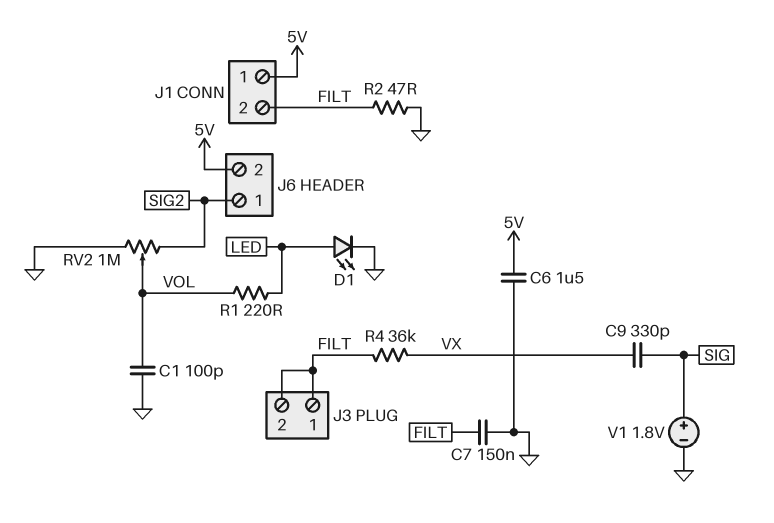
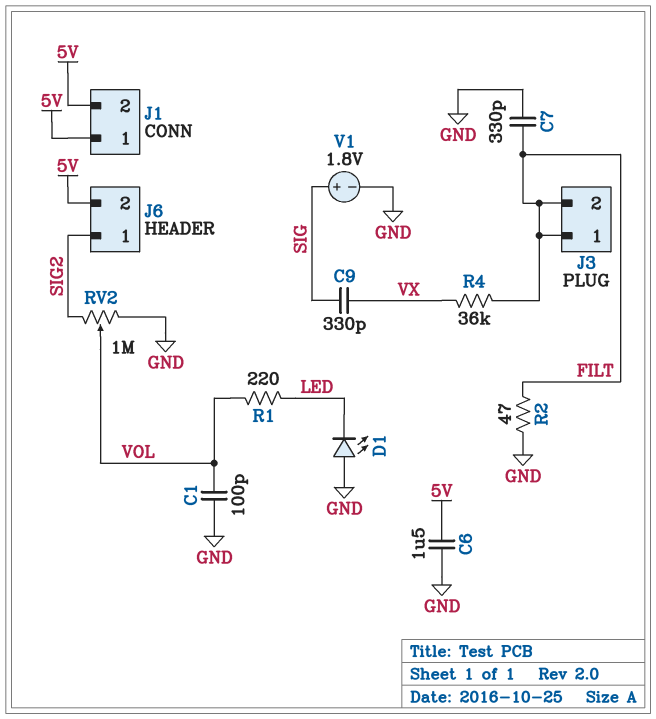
C7: 150nF (FILT, GND) -> 330pF (FILT, GND)
D1: LED (A LED, K GND) -> LED (A GND, K LED)
J1 pin 2: FILT -> 5V

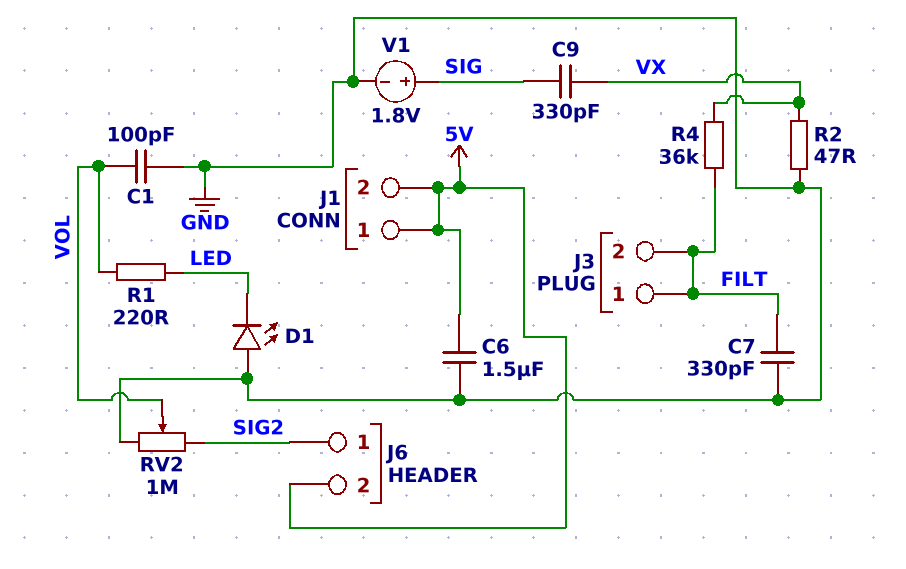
R2: 47 (FILT, GND) -> 47 (GND, VX)

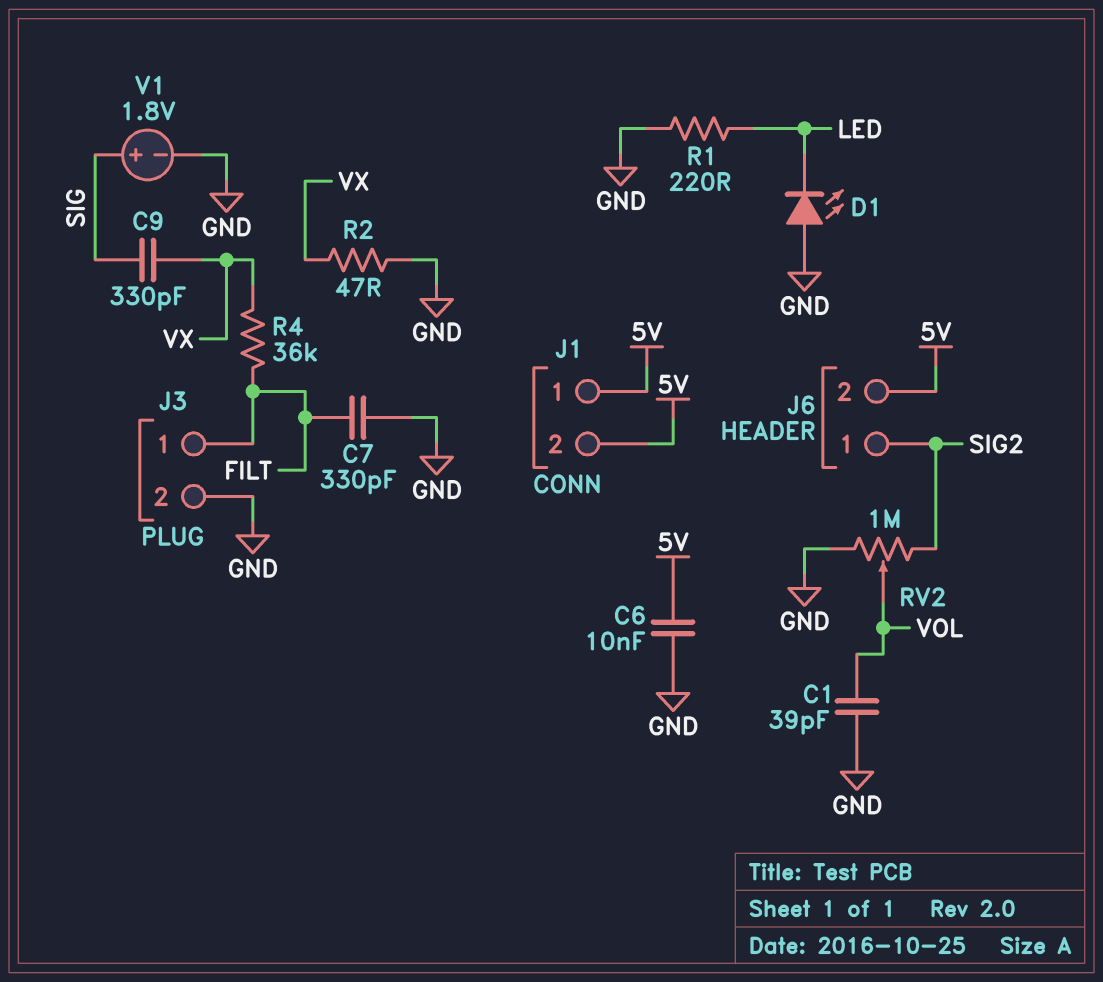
C1: 100pF (GND, VOL) -> 39pF (GND, VOL)
C6: 1.5uF (5V, GND) -> 10nF (5V, GND)
J3 pin 2: FILT -> GND
R1: 220 (LED, VOL) -> 220 (GND, LED)

